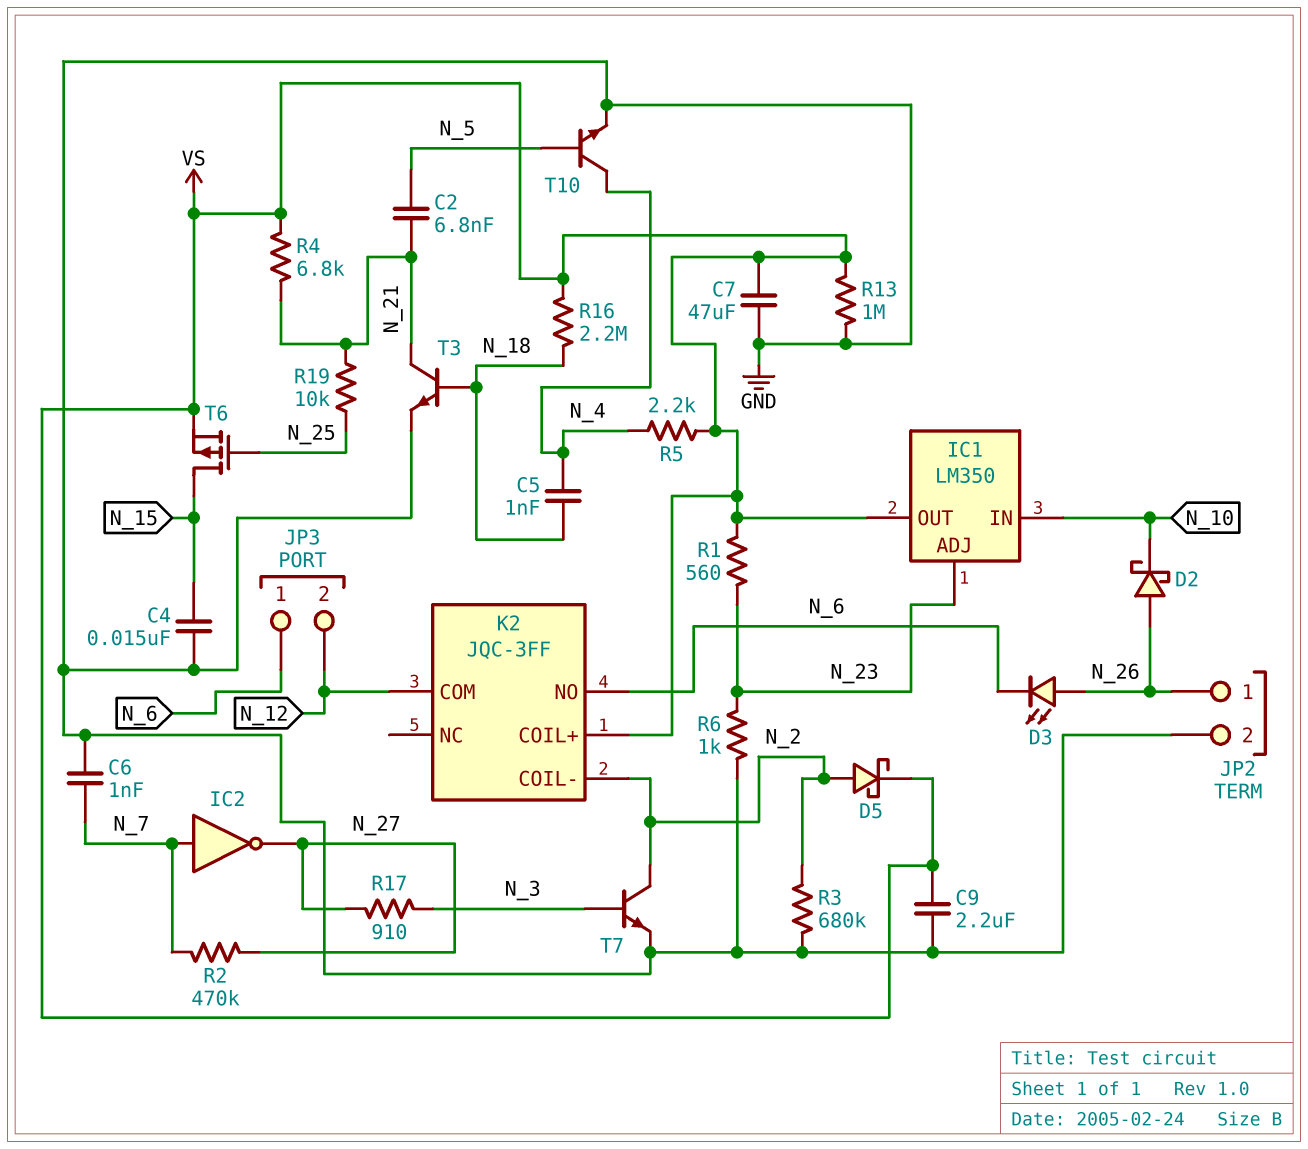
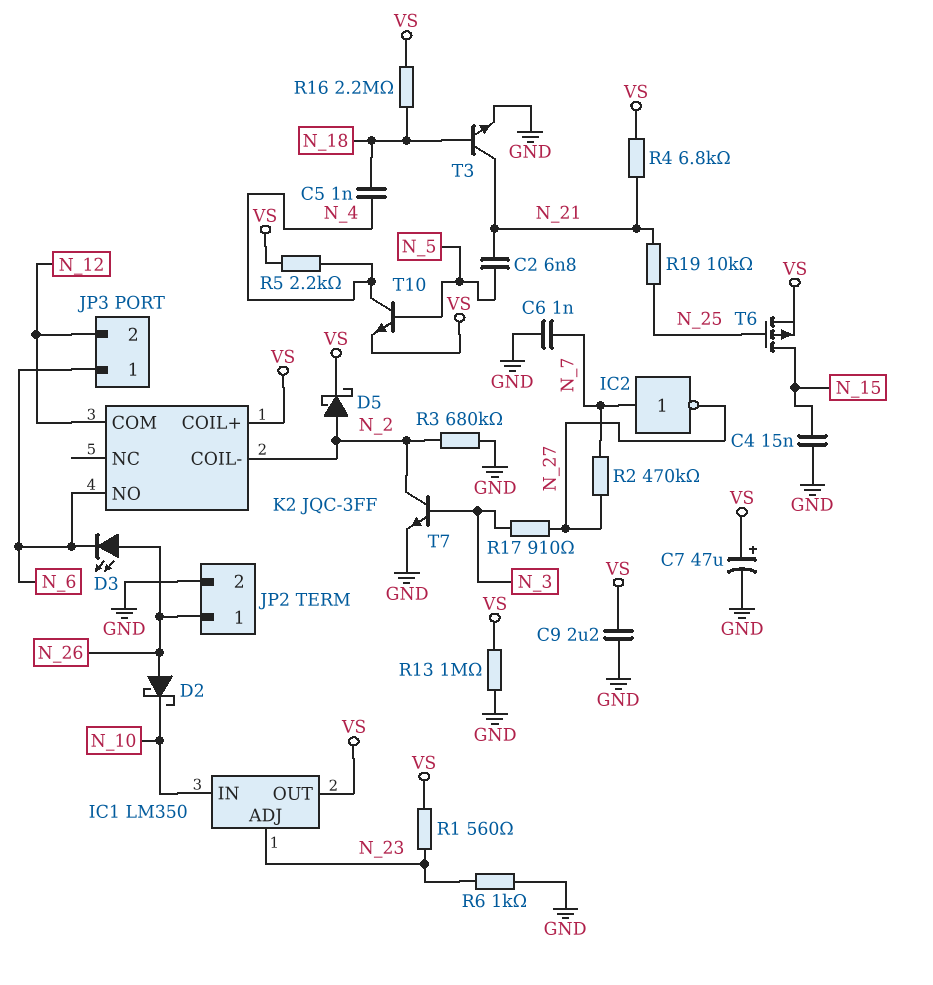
C7: 47uF (GND, VS) -> 47uF (plus VS, minus GND)
T10: NPN (B N_5, C N_4, E GND) -> NPN (B N_5, C N_4, E VS)

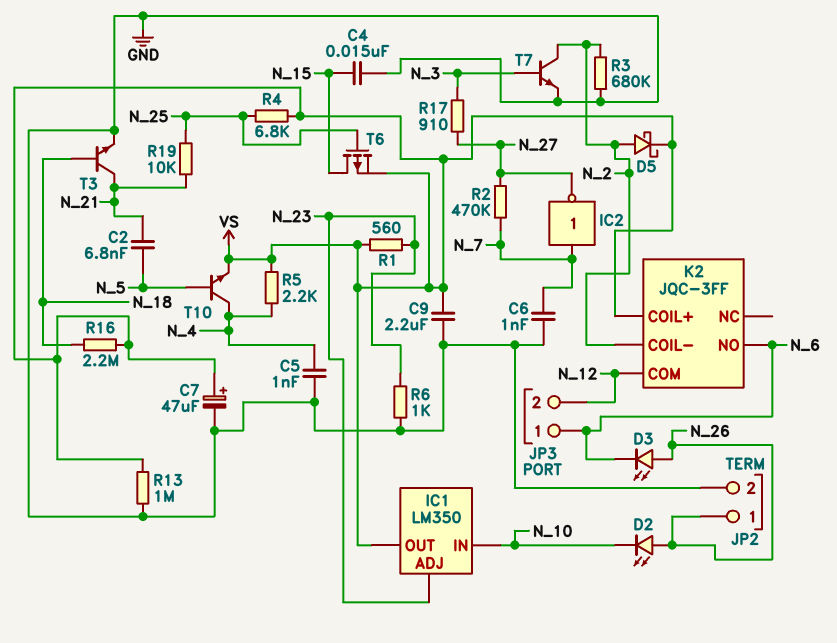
C5: 1nF (N_4, N_18) -> 1nF (GND, N_4)
D2: schottky (A N_26, K N_10) -> LED (A N_26, K N_10)
R4: 6.8k (N_21, VS) -> 6.8k (N_25, VS)

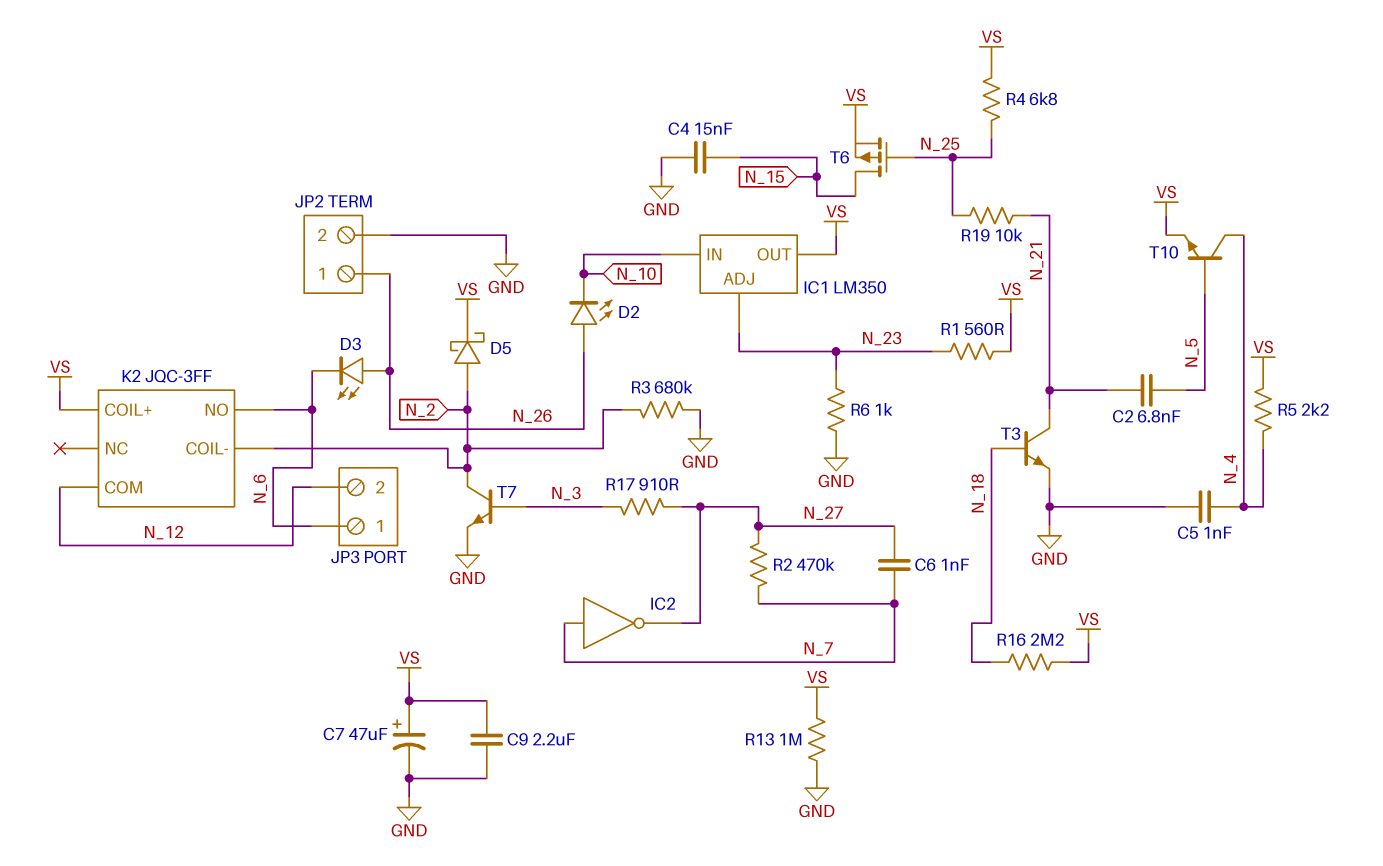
C6: 1nF (GND, N_7) -> 1nF (N_7, N_27)

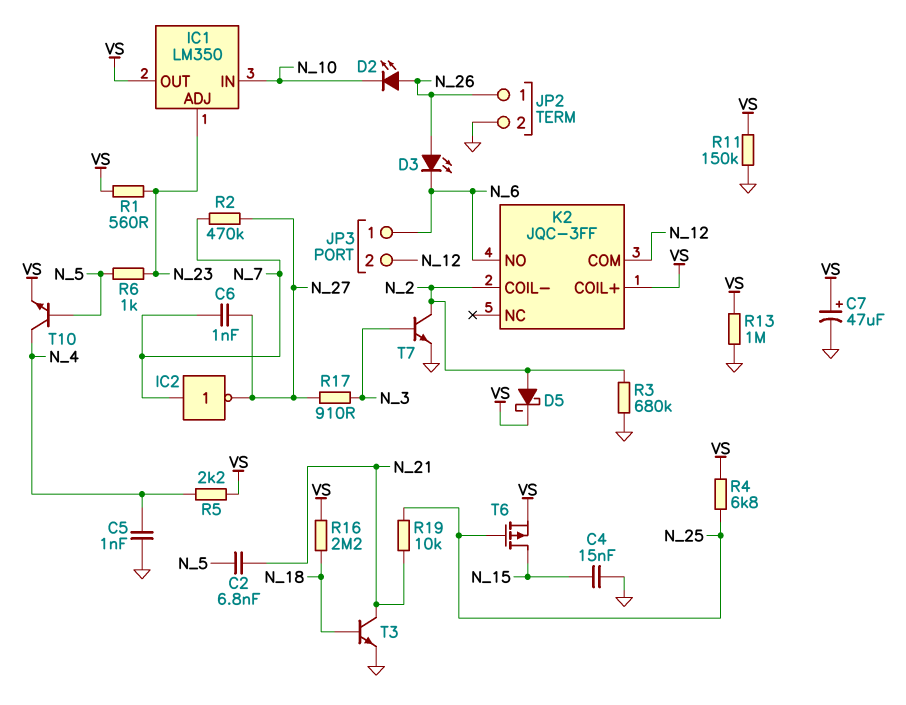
C9: 2.2uF (GND, VS) -> none
R6: 1k (GND, N_23) -> 1k (N_5, N_23)
R11: none -> 150k (GND, VS)

